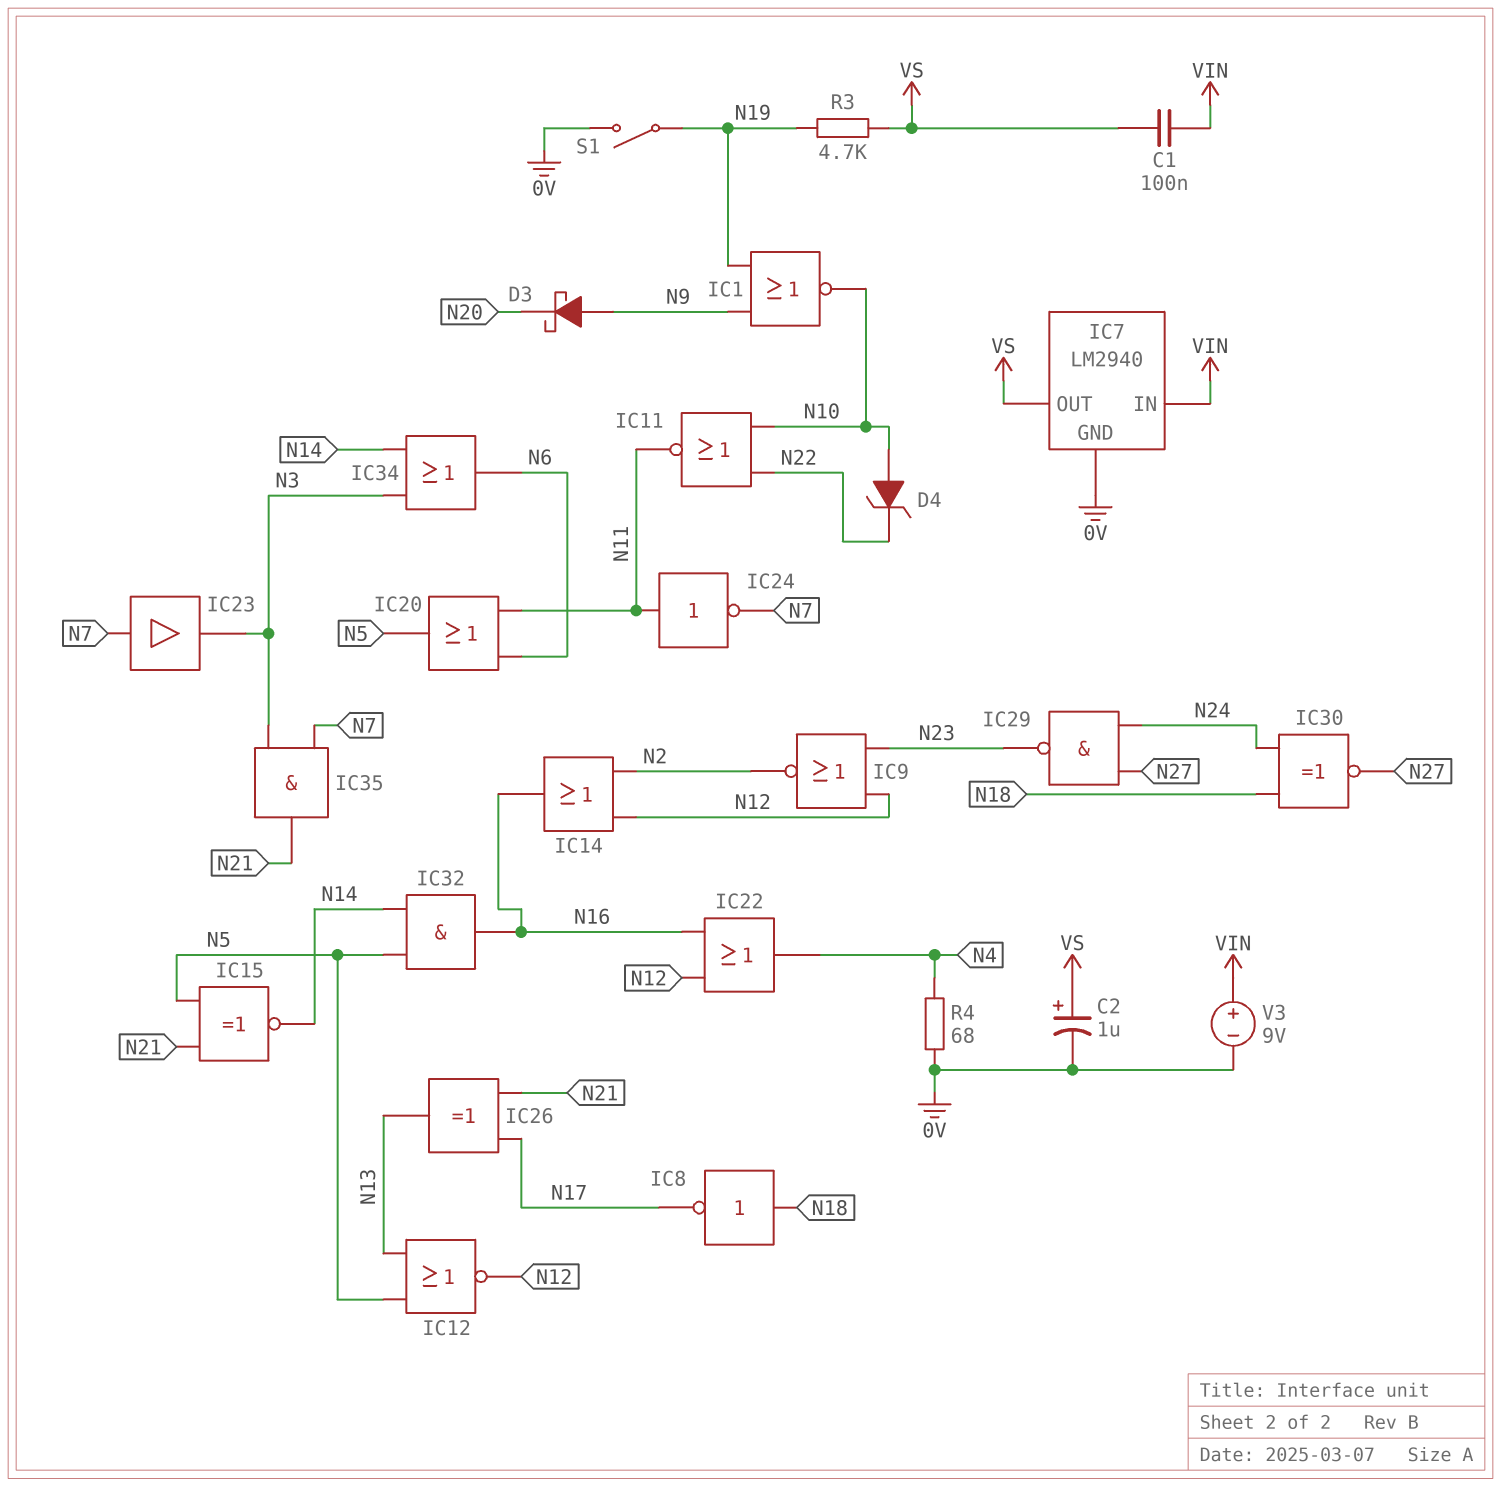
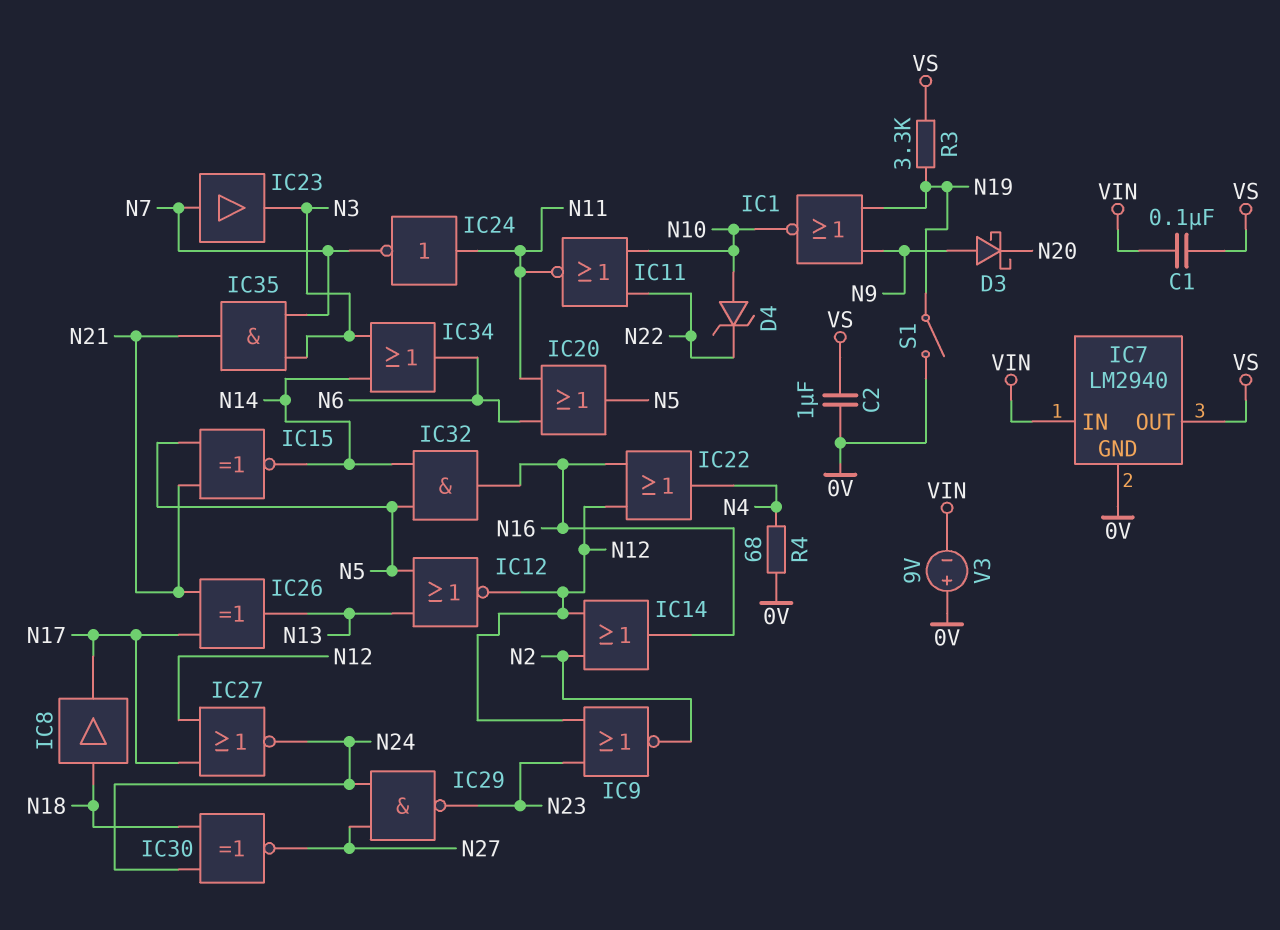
C2: 1uF (plus VS, minus 0V) -> 1uF (0V, VS)
IC8: NOT (in N18, out N17) -> buffer (in N18, out N17)
IC27: none -> NOR (in N12, in N17, out N24)
R3: 4.7k (N19, VS) -> 3.3k (N19, VS)
V3: 9V (plus VIN, minus 0V) -> 9V (plus 0V, minus VIN)

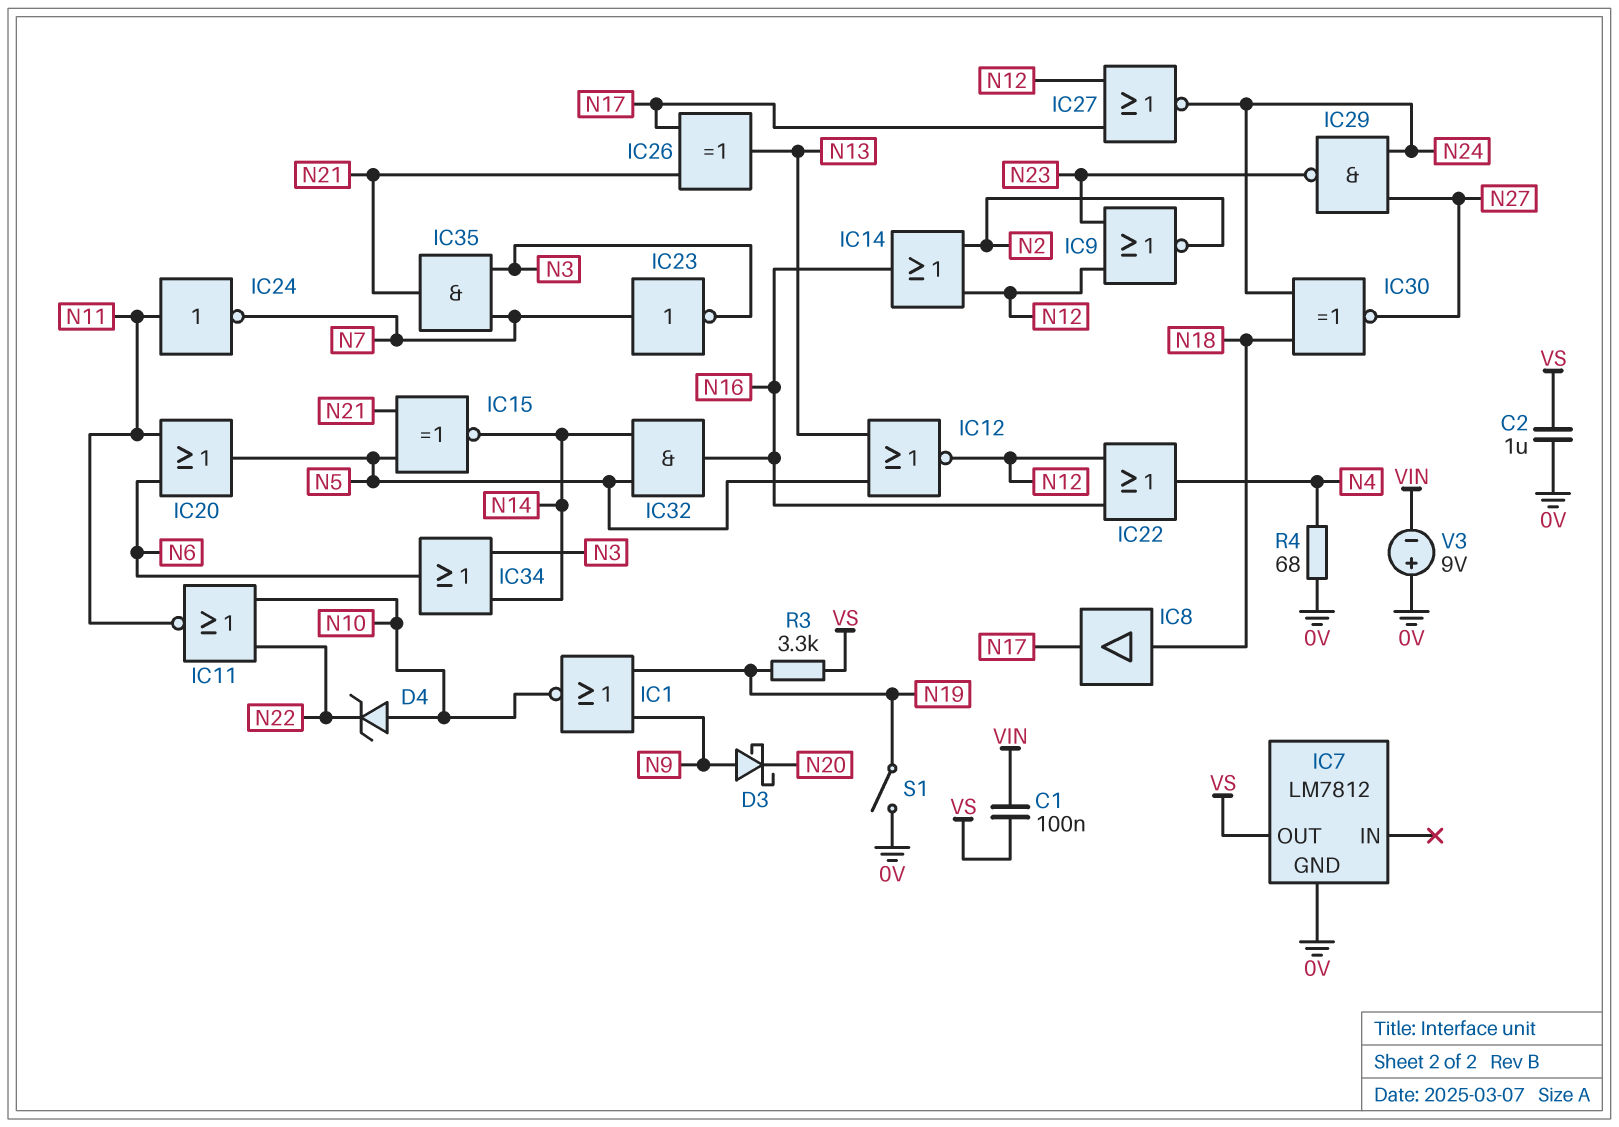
IC7: LM2940 -> LM7812
IC7 pin IN: VIN -> none
IC23: buffer (in N7, out N3) -> NOT (in N7, out N3)

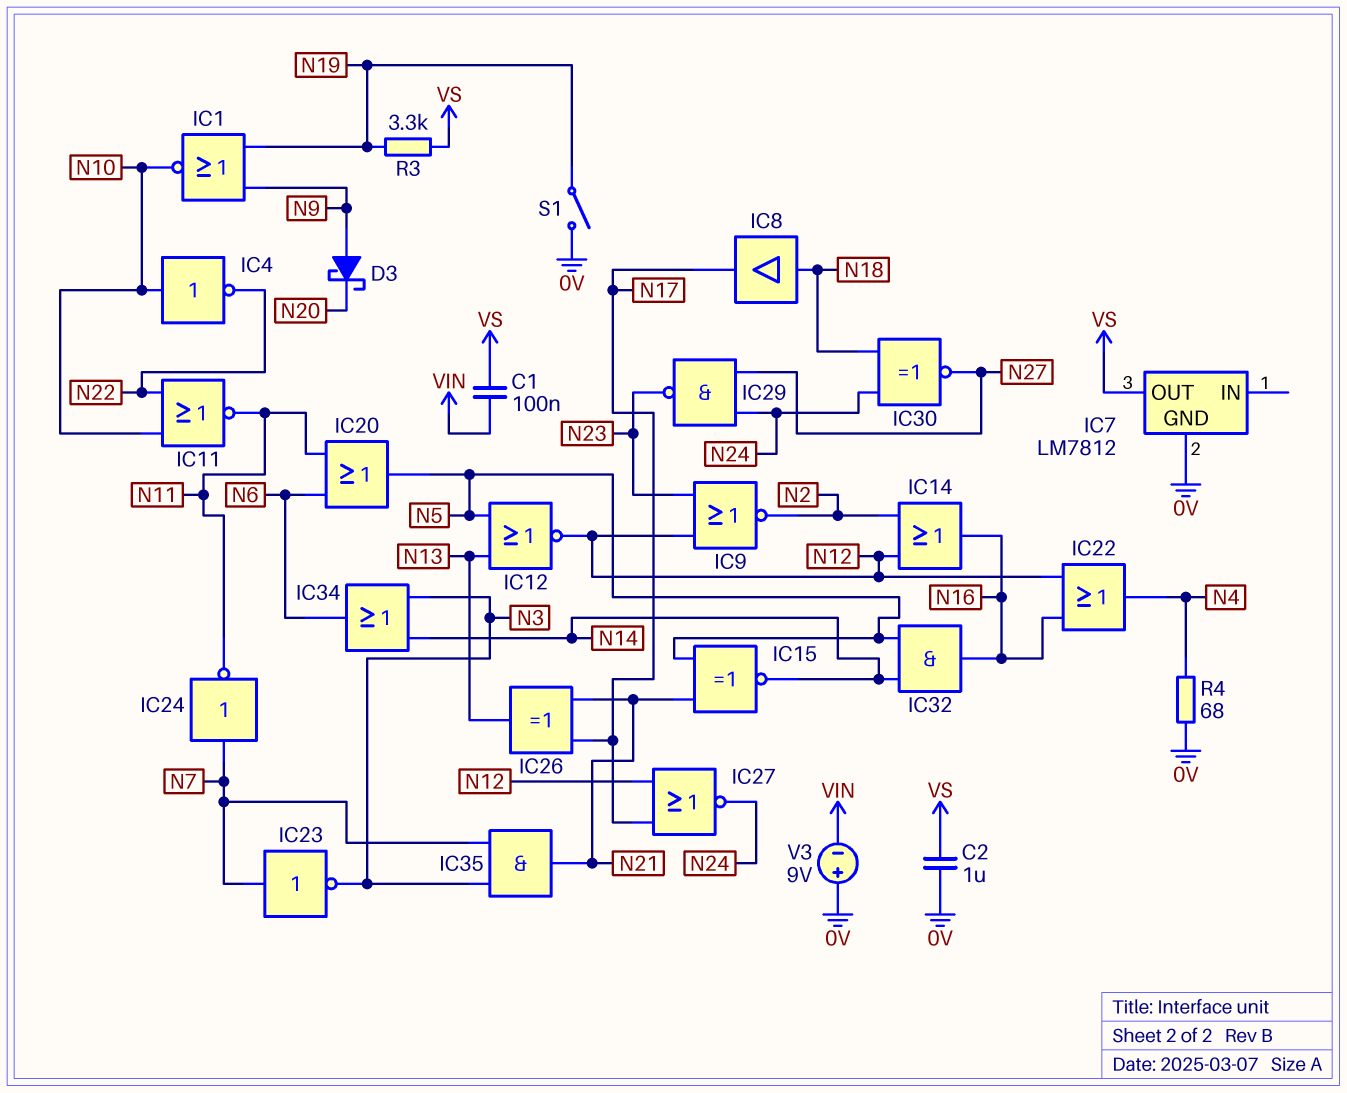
D4: zener (A N10, K N22) -> none
IC4: none -> NOT (in N10, out N22)
IC24: NOT (in N11, out N7) -> NOT (in N7, out N11)

